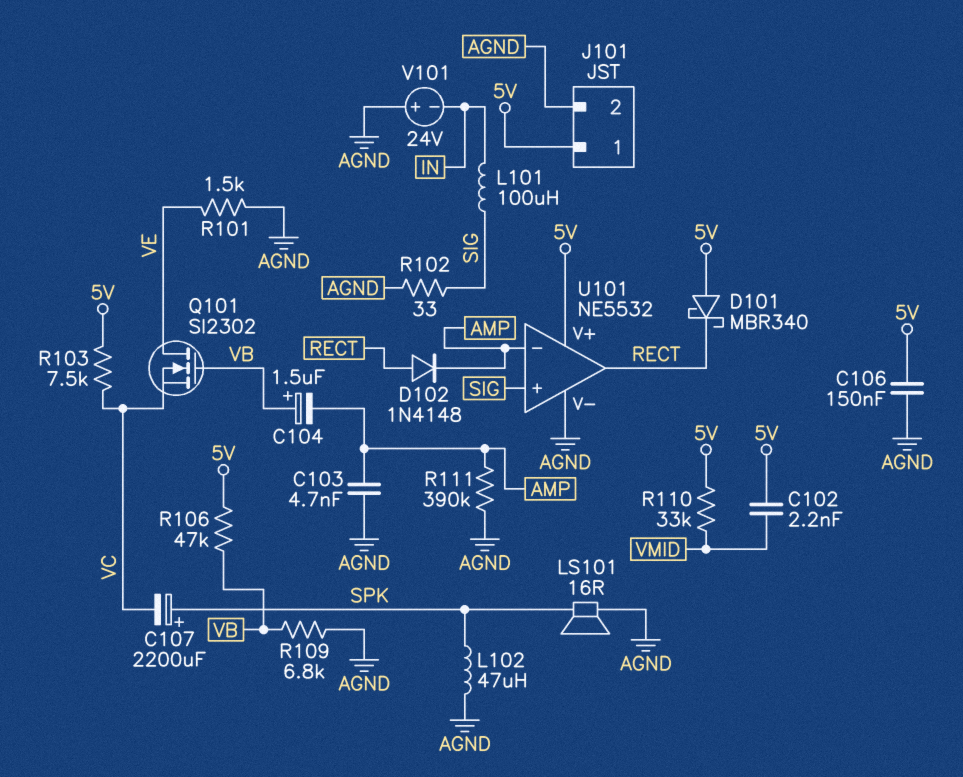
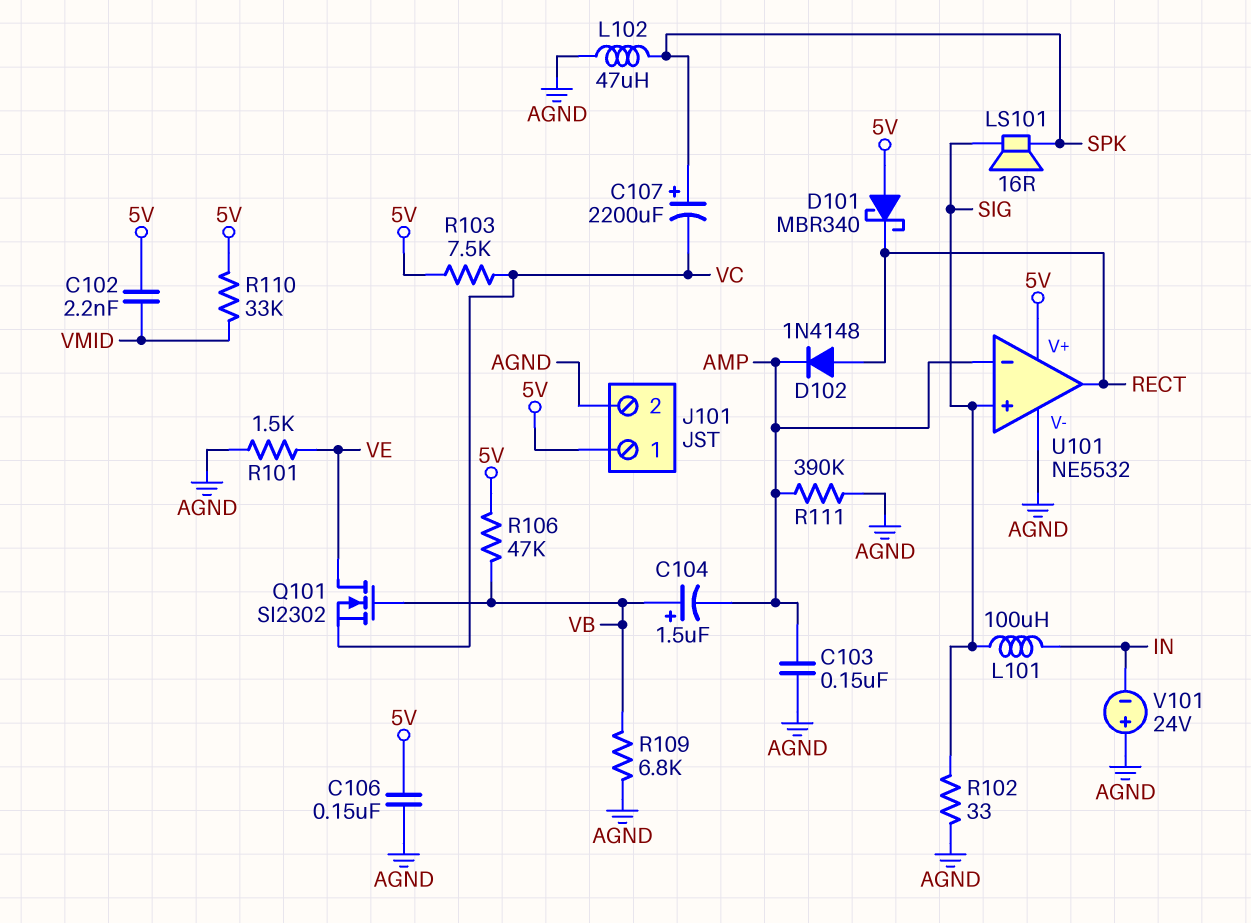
C103: 4.7nF (AGND, AMP) -> 150nF (AGND, AMP)
LS101: speaker 16R (AGND, SPK) -> speaker 16R (SIG, SPK)

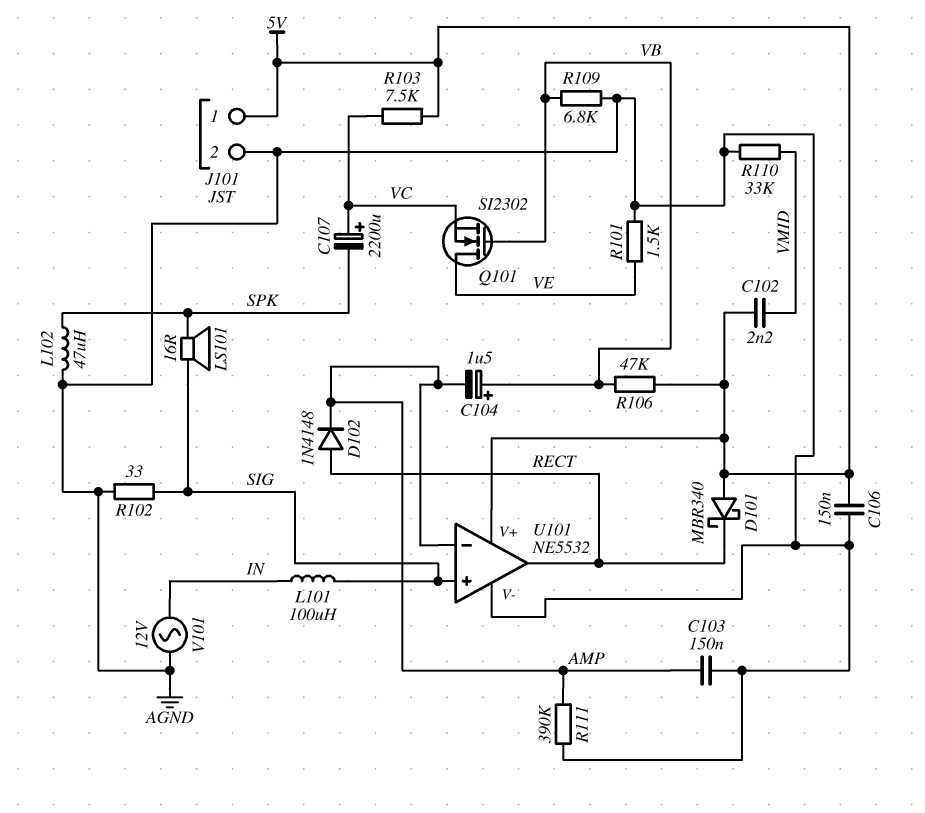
C107: 2200uF (plus SPK, minus VC) -> 2200uF (plus VC, minus SPK)
R110: 33k (5V, VMID) -> 33k (AGND, VMID)
V101: 24V (plus AGND, minus IN) -> AC 12V (AGND, IN)

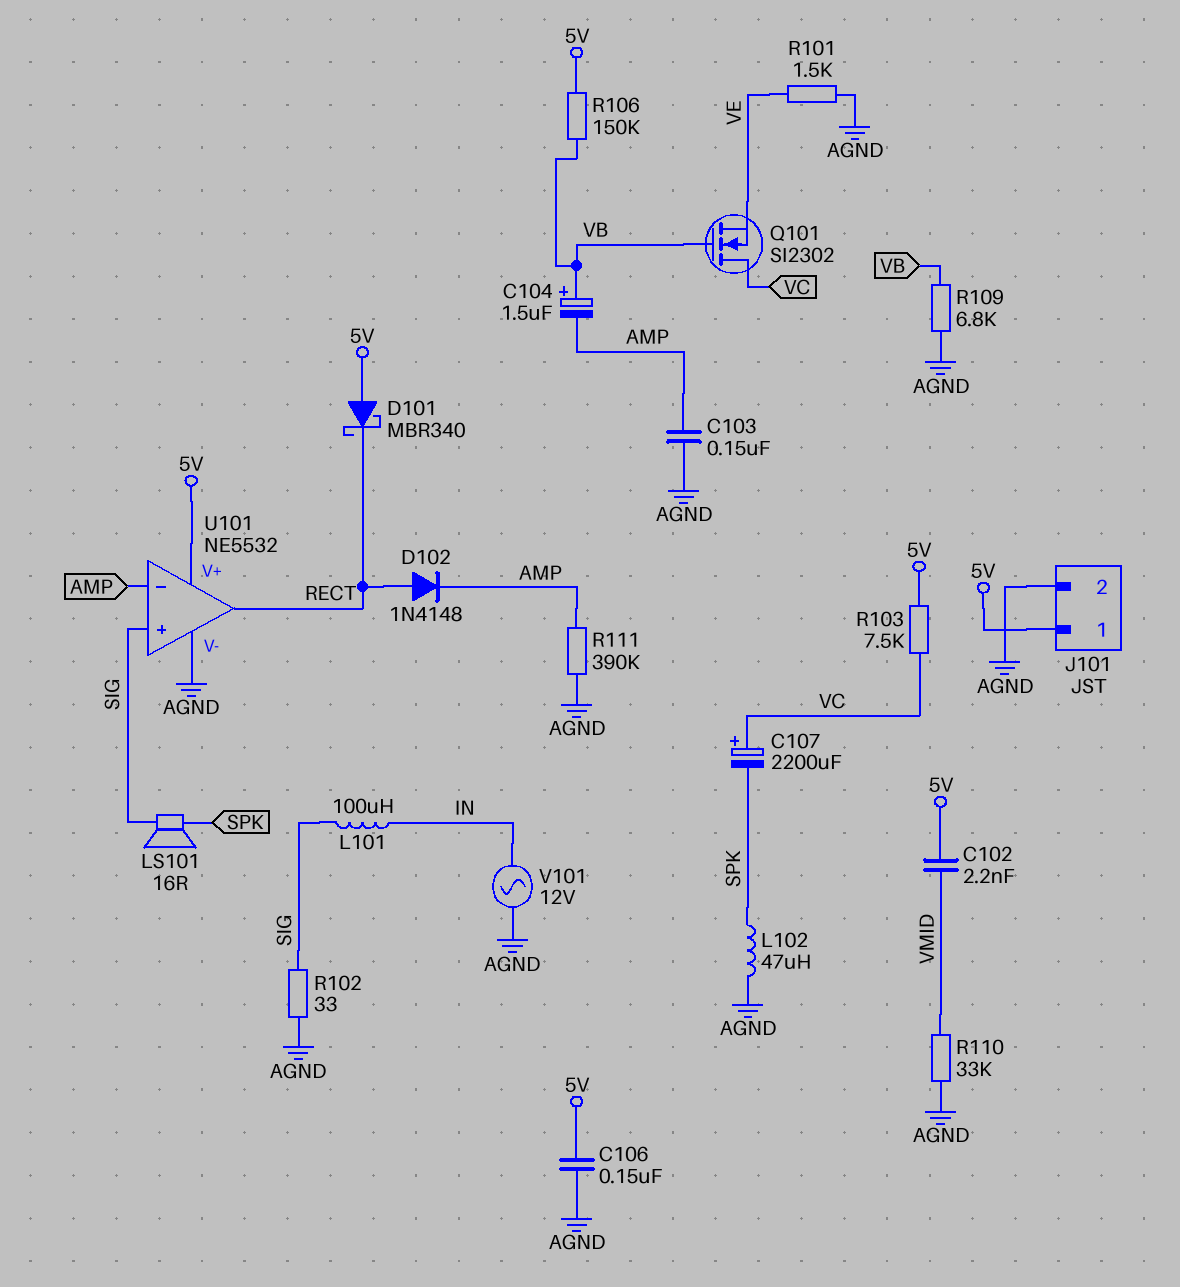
Q101: NMOS SI2302 (G VB, D VE, S VC) -> NMOS SI2302 (G VB, D VC, S VE)
R106: 47k (5V, VB) -> 150k (5V, VB)

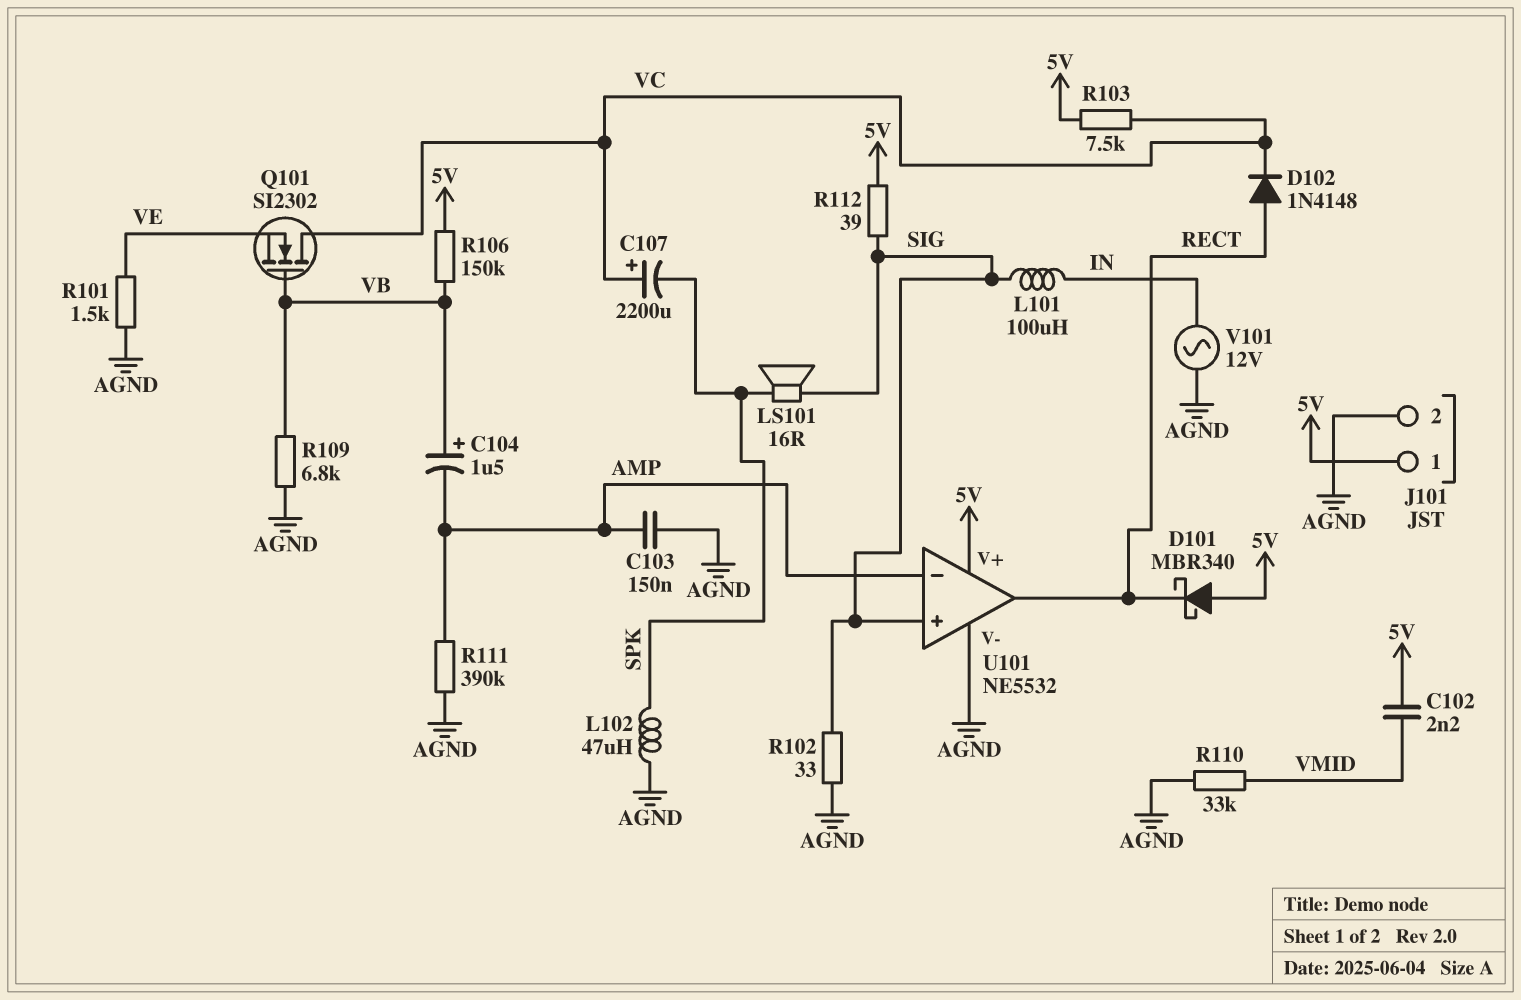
C106: 150nF (5V, AGND) -> none
D102: diode 1N4148 (A RECT, K AMP) -> diode 1N4148 (A RECT, K VC)
R112: none -> 39 (5V, SIG)

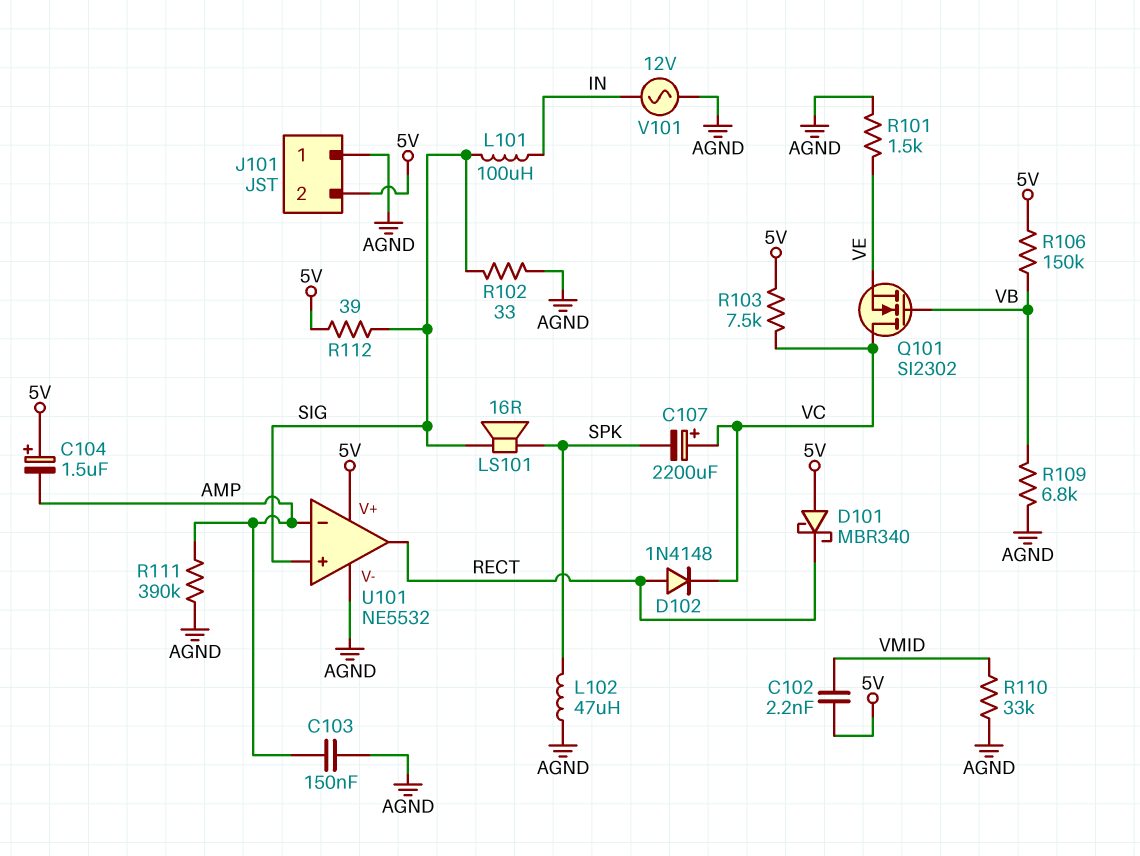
C104: 1.5uF (plus VB, minus AMP) -> 1.5uF (plus 5V, minus AMP)
J101 pin 1: 5V -> AGND
J101 pin 2: AGND -> 5V

